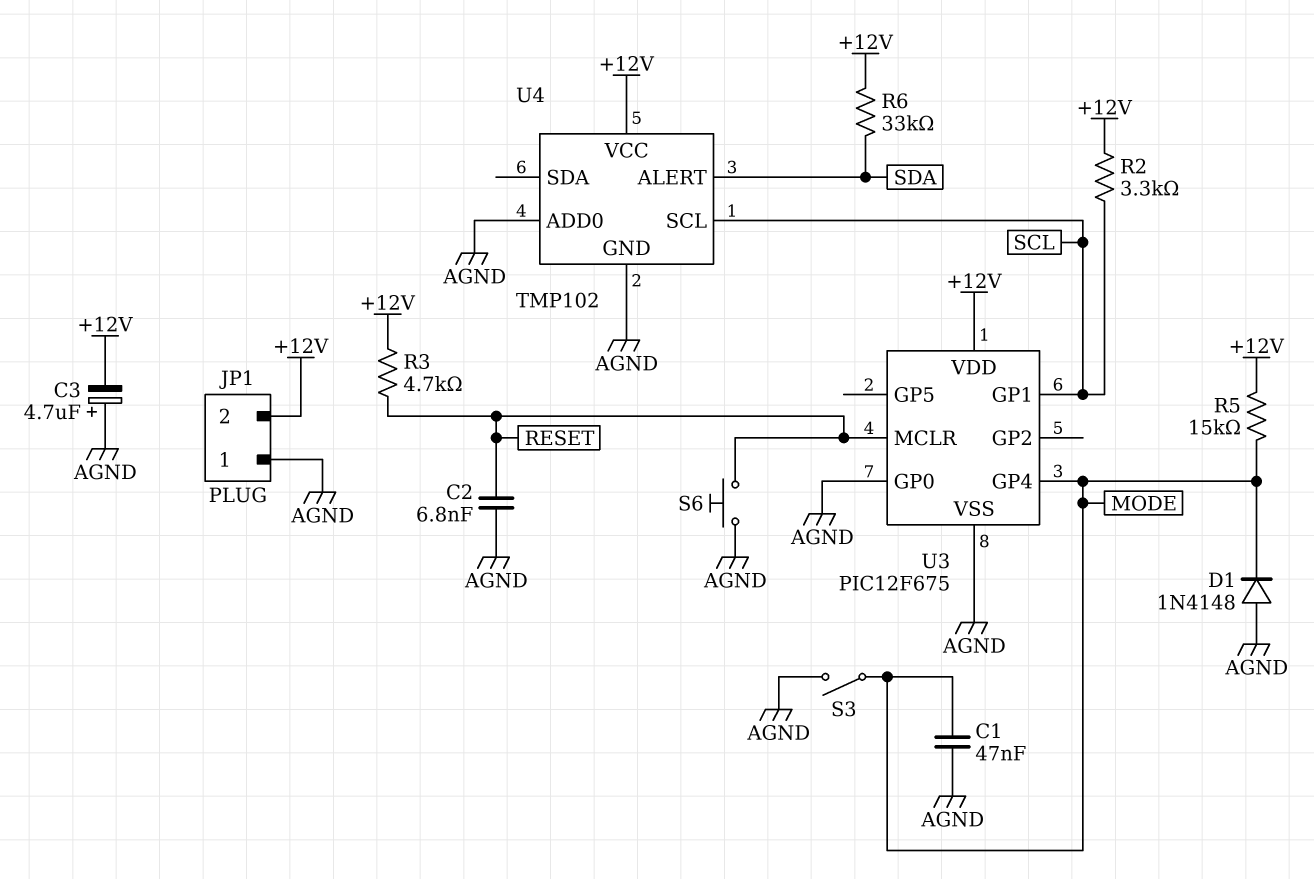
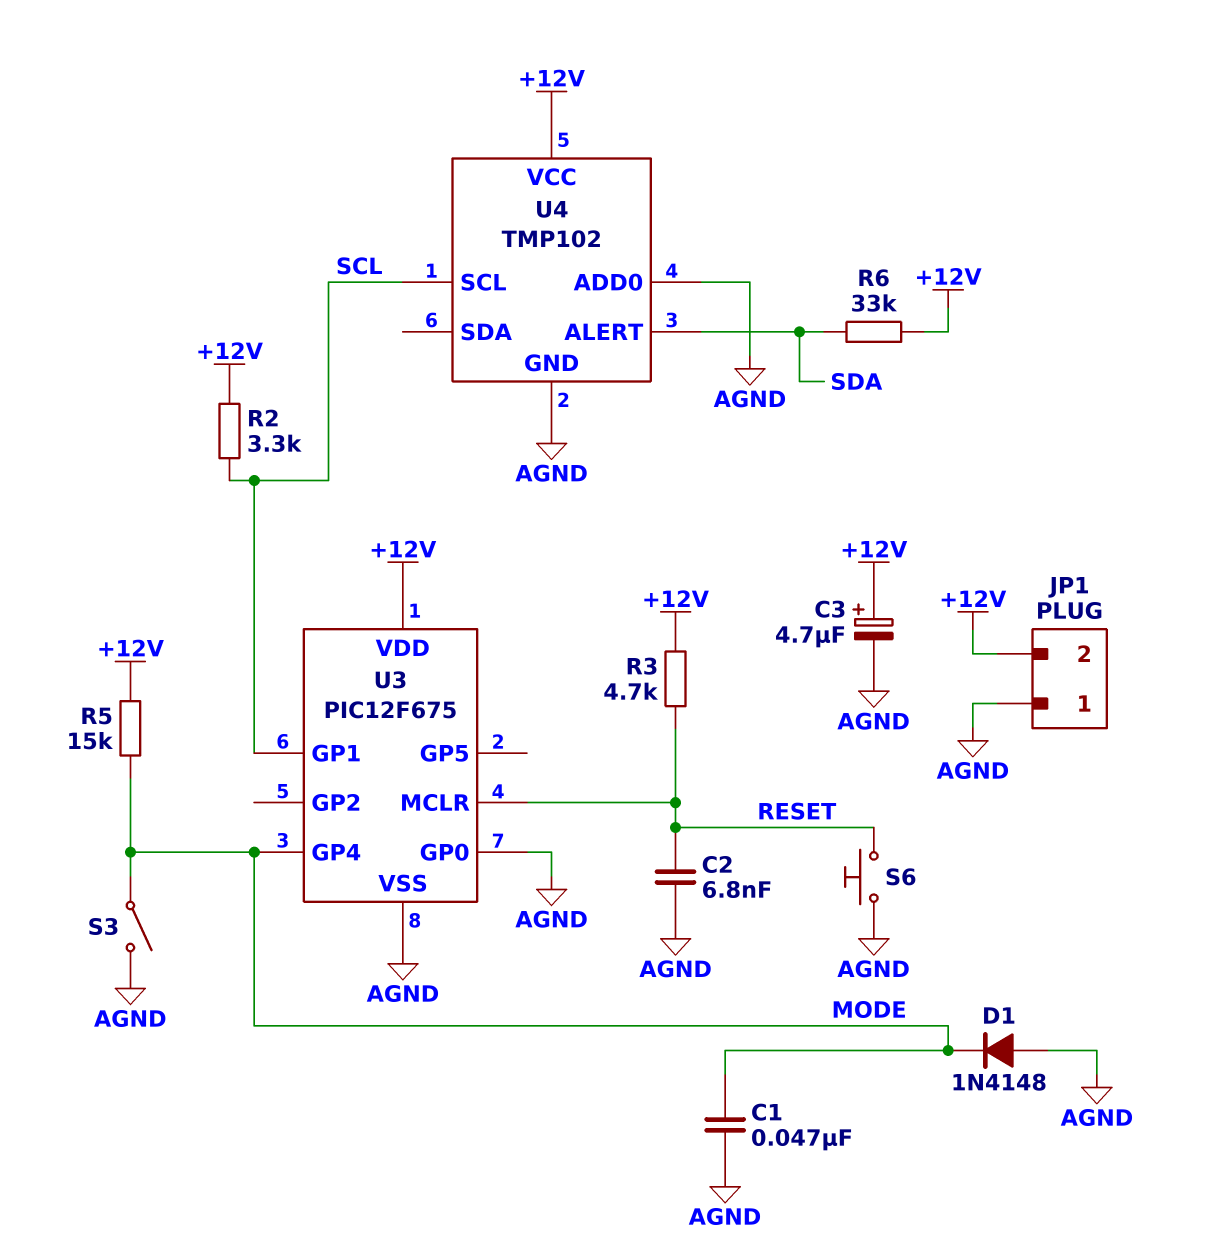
C3: 4.7uF (plus AGND, minus +12V) -> 4.7uF (plus +12V, minus AGND)

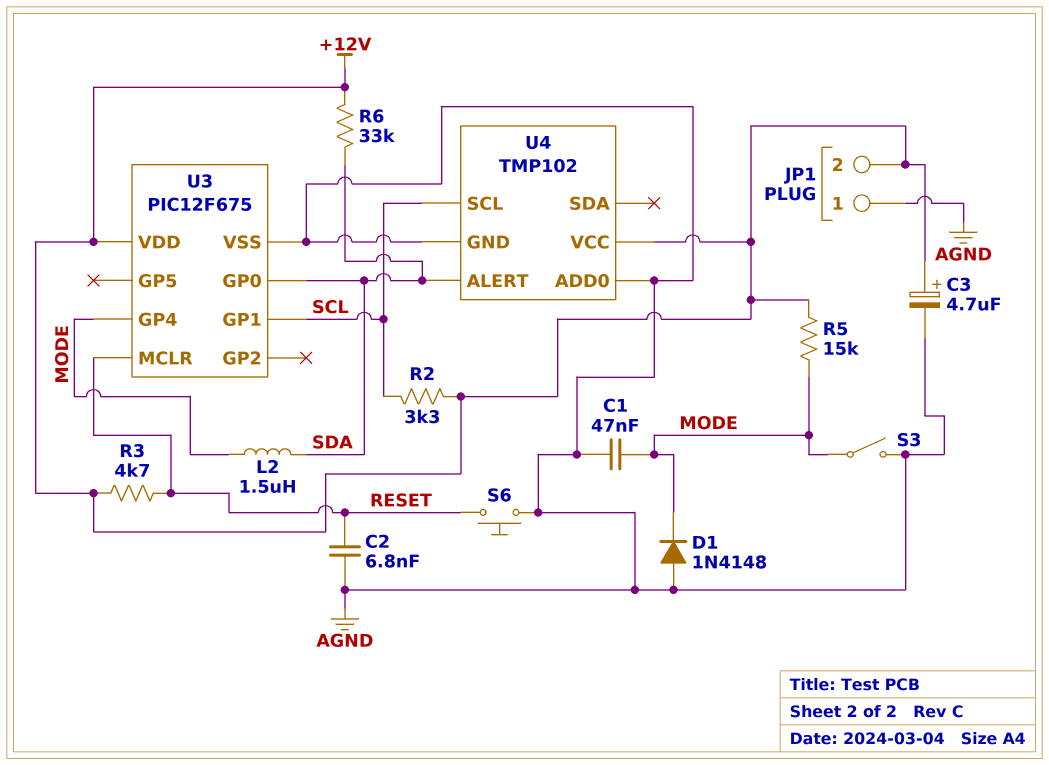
L2: none -> 1.5uH (MODE, SDA)
U3 pin GP0: AGND -> SDA

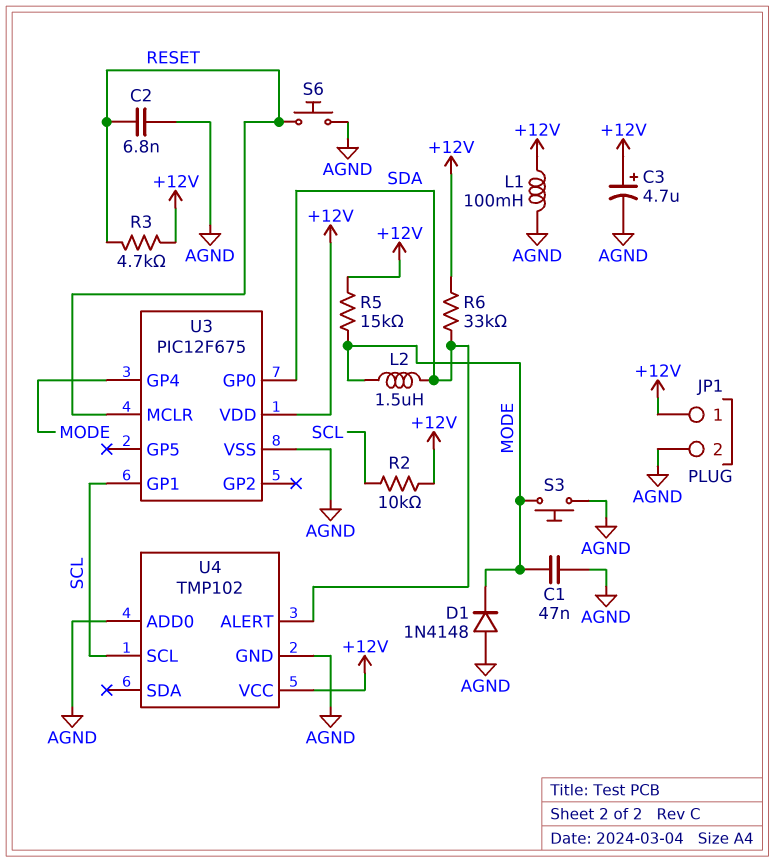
JP1 pin 1: AGND -> +12V
JP1 pin 2: +12V -> AGND
L1: none -> 100mH (+12V, AGND)
R2: 3.3k (+12V, SCL) -> 10k (+12V, SCL)
S3: switch (AGND, MODE) -> button (AGND, MODE)

